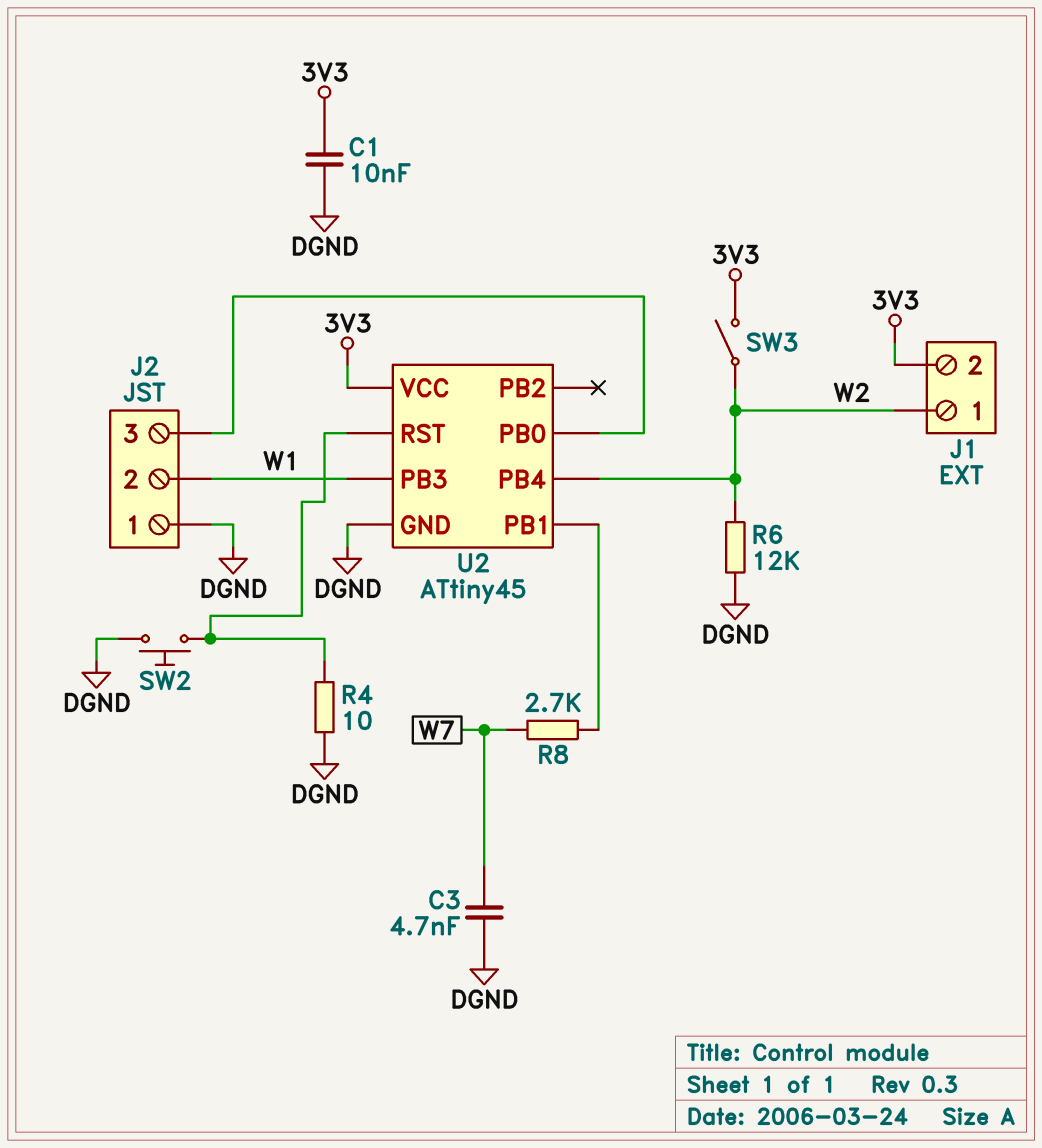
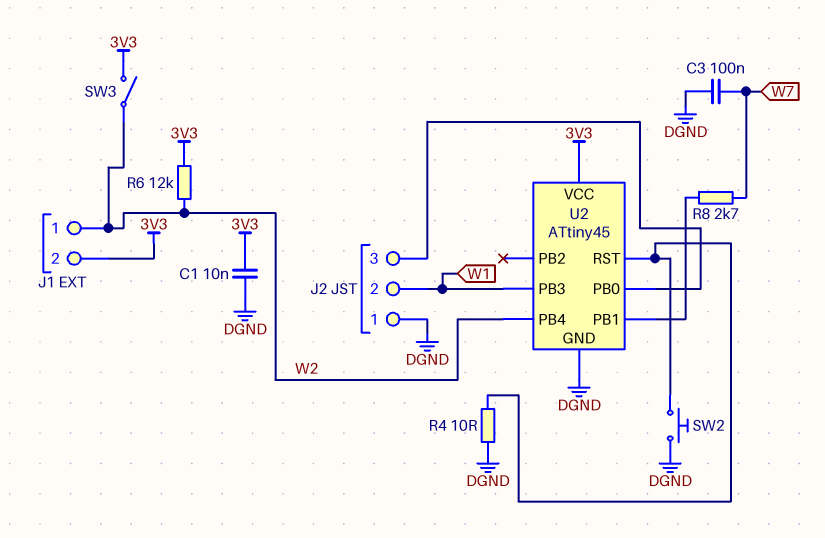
C3: 4.7nF (DGND, W7) -> 100nF (DGND, W7)
R6: 12k (DGND, W2) -> 12k (3V3, W2)

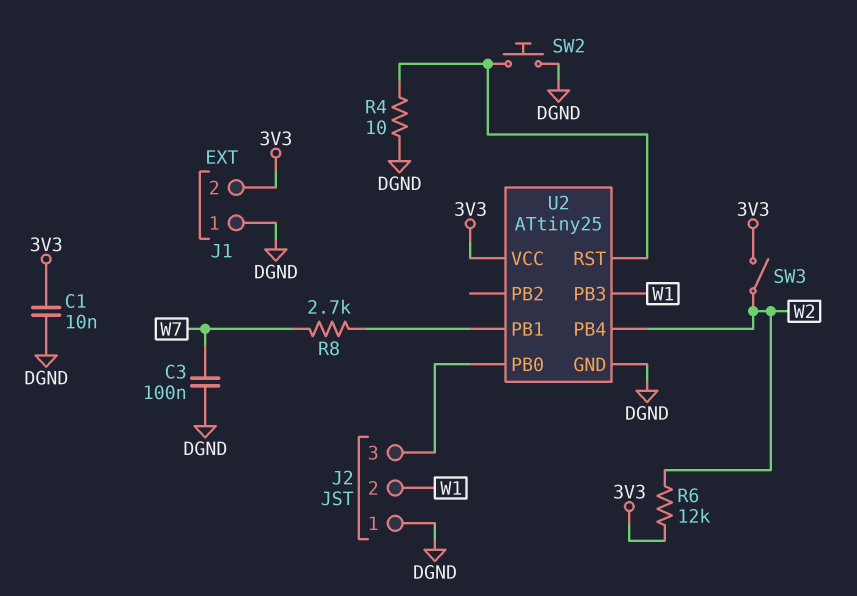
J1 pin 1: W2 -> DGND
U2: ATtiny45 -> ATtiny25

